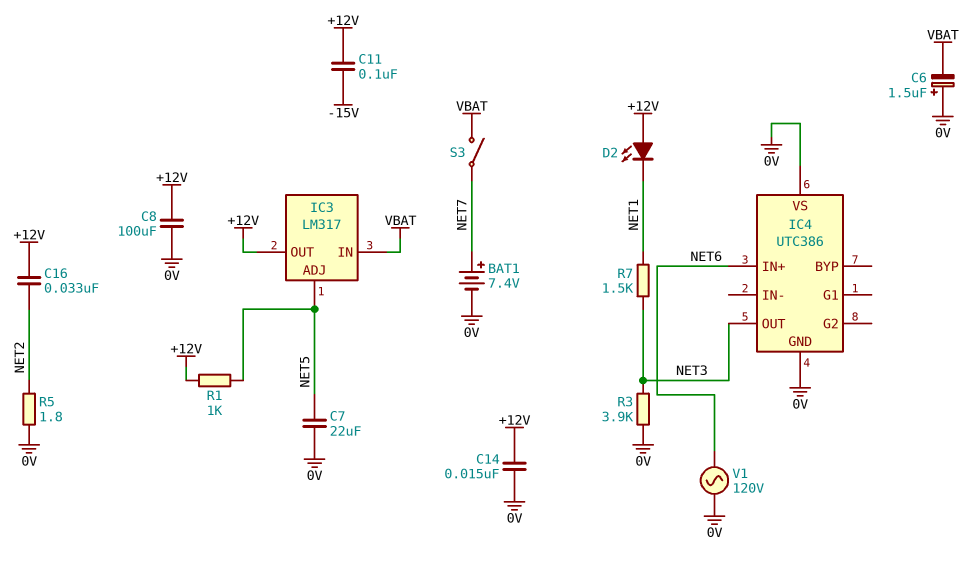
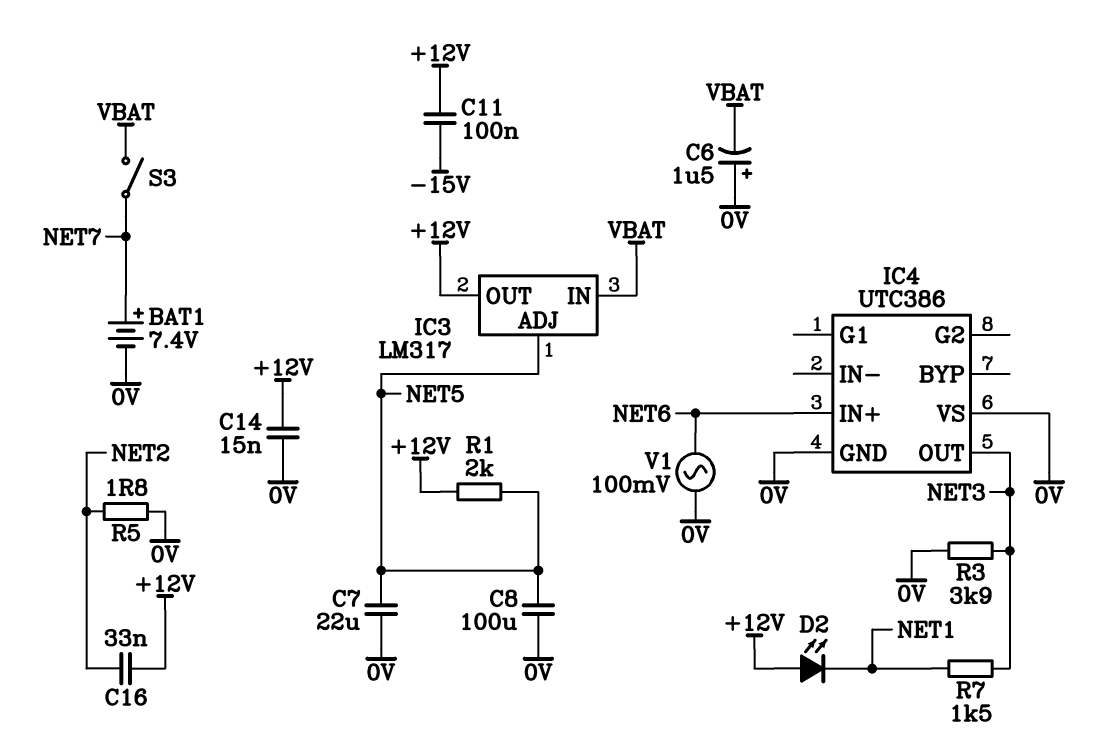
C8: 100uF (+12V, 0V) -> 100uF (0V, NET5)
R1: 1k (+12V, NET5) -> 2k (+12V, NET5)
V1: AC 120V (0V, NET6) -> AC 100mV (0V, NET6)

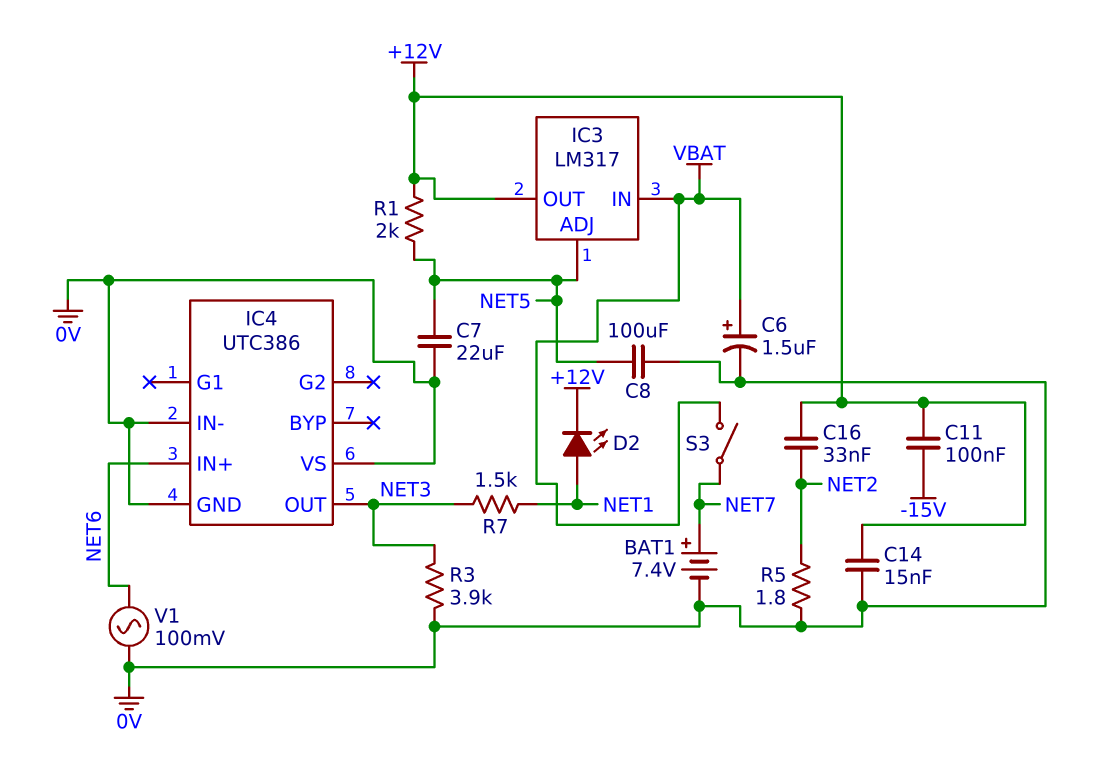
C6: 1.5uF (plus 0V, minus VBAT) -> 1.5uF (plus VBAT, minus 0V)
D2: LED (A +12V, K NET1) -> LED (A NET1, K +12V)
IC4 pin IN-: none -> 0V

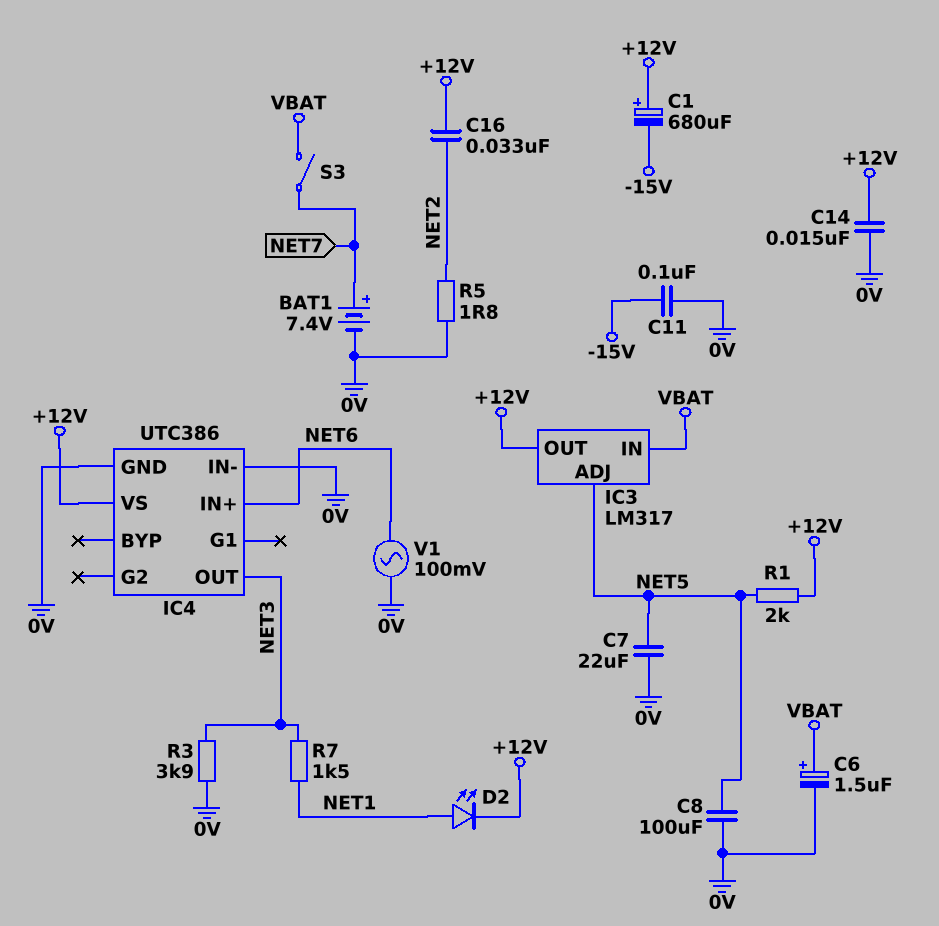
C1: none -> 680uF (plus +12V, minus -15V)
C11: 100nF (+12V, -15V) -> 100nF (-15V, 0V)
IC4 pin VS: 0V -> +12V

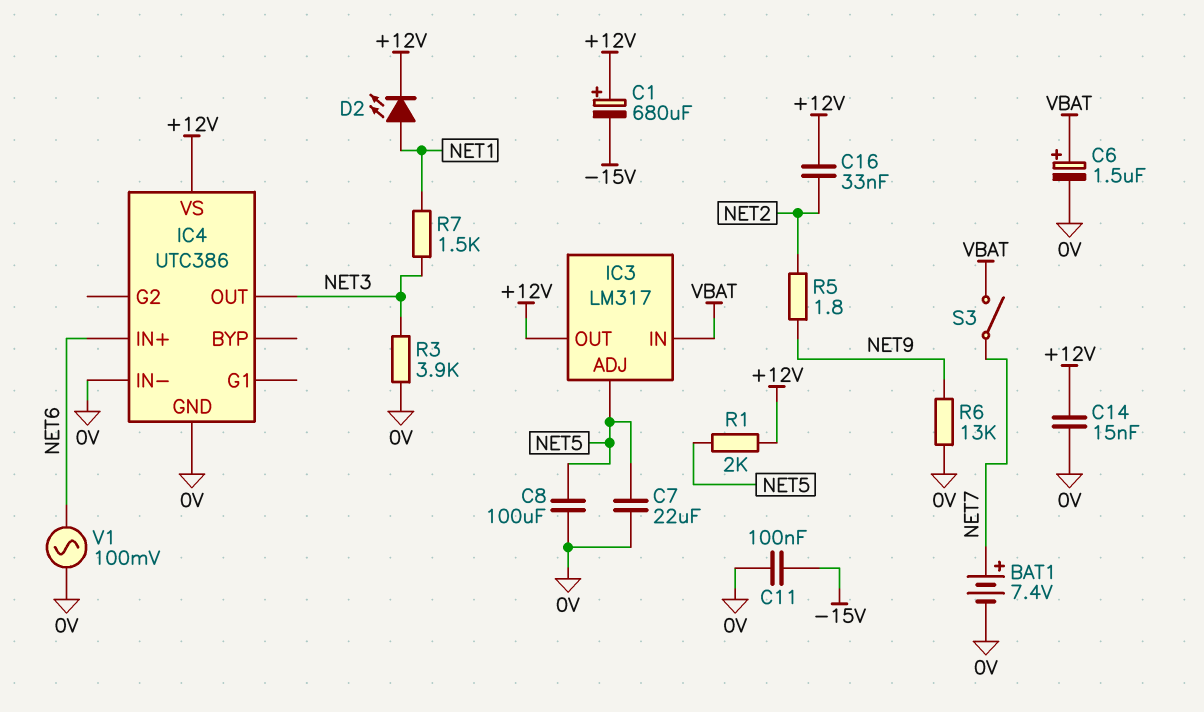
R5: 1.8 (0V, NET2) -> 1.8 (NET2, NET9)
R6: none -> 13k (0V, NET9)

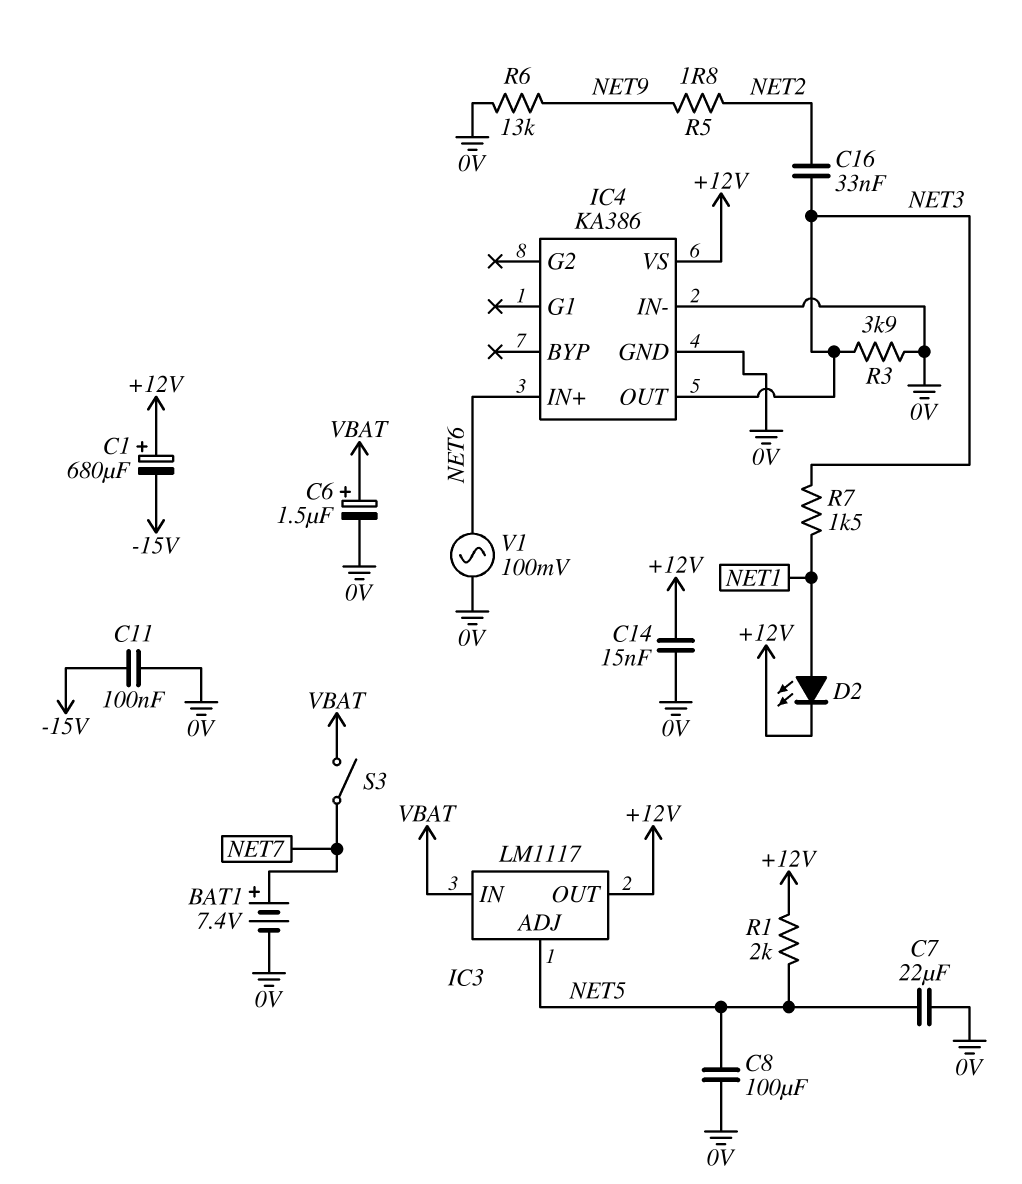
C16: 33nF (+12V, NET2) -> 33nF (NET2, NET3)
IC3: LM317 -> LM1117
IC4: UTC386 -> KA386

